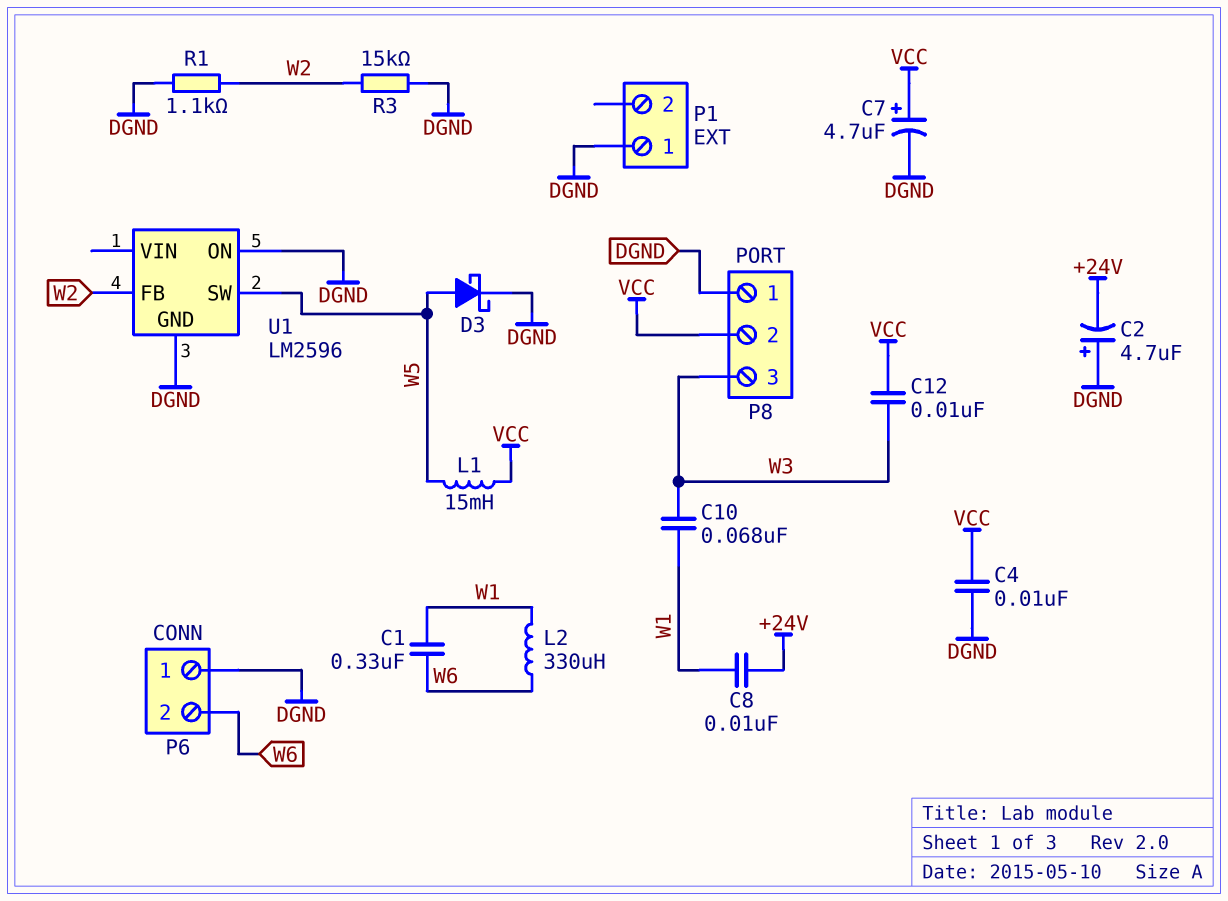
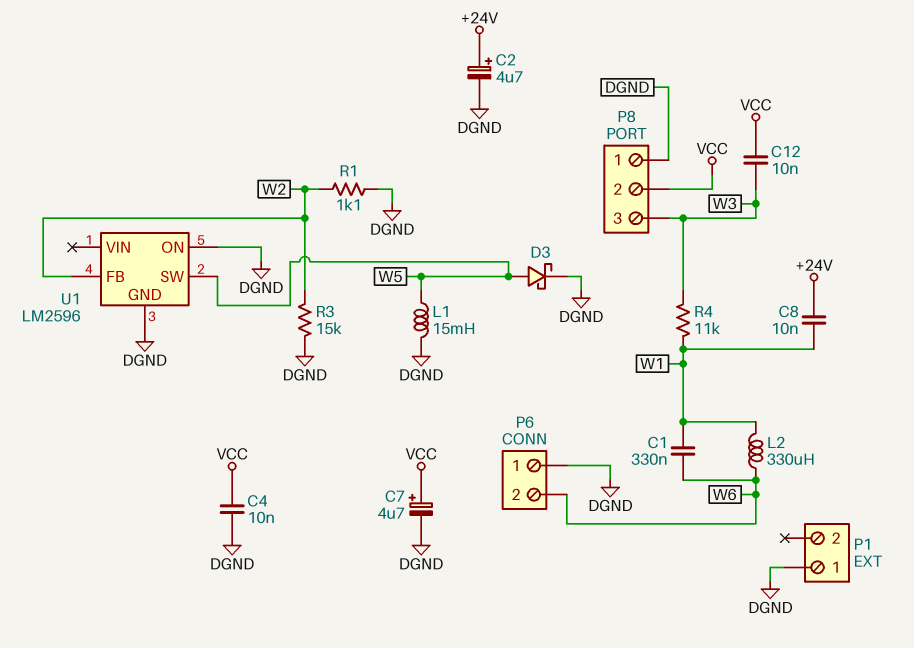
C2: 4.7uF (plus DGND, minus +24V) -> 4.7uF (plus +24V, minus DGND)
C10: 68nF (W1, W3) -> none
L1: 15mH (VCC, W5) -> 15mH (DGND, W5)
R4: none -> 11k (W1, W3)

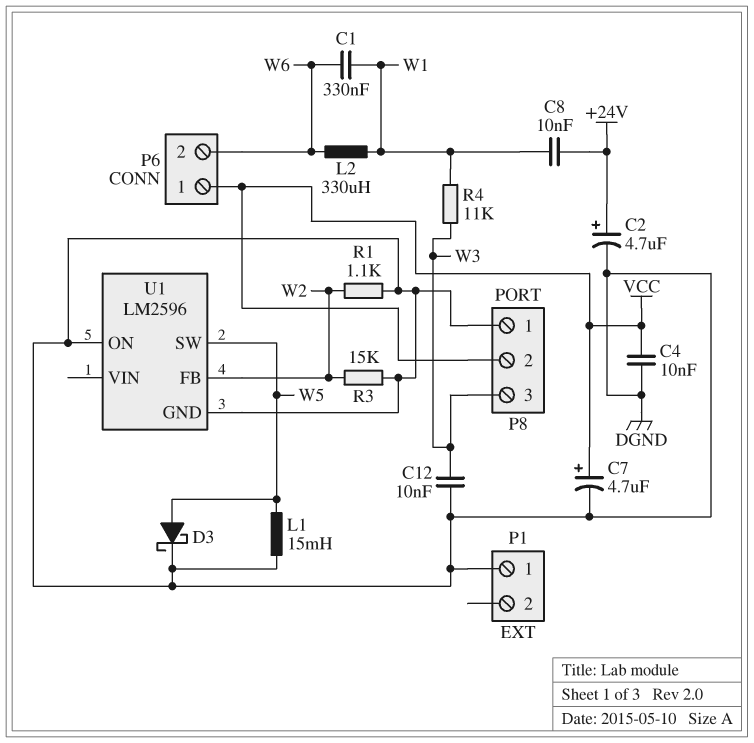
C12: 10nF (VCC, W3) -> 10nF (DGND, W3)
P6 pin 1: DGND -> VCC

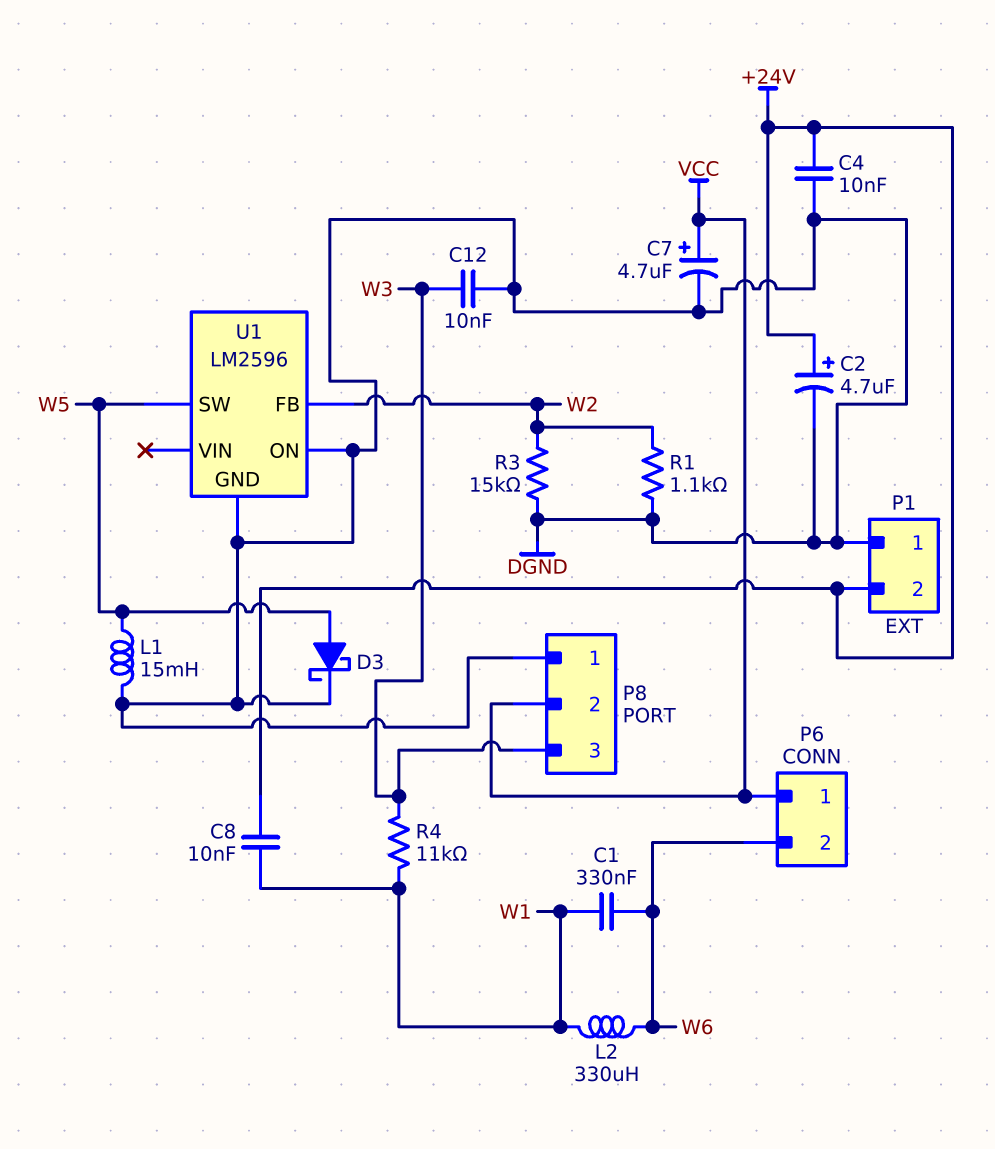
C4: 10nF (DGND, VCC) -> 10nF (+24V, DGND)
P1 pin 2: none -> +24V

